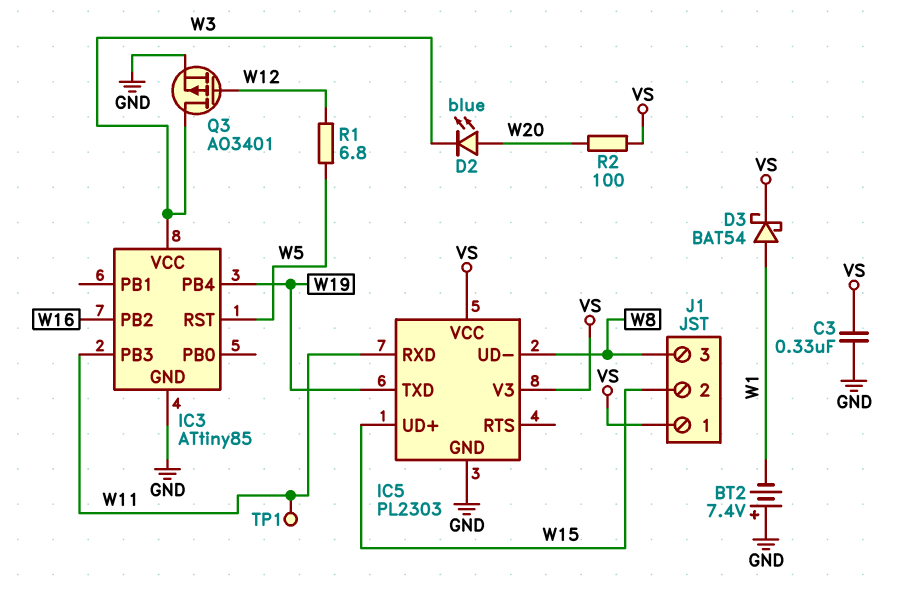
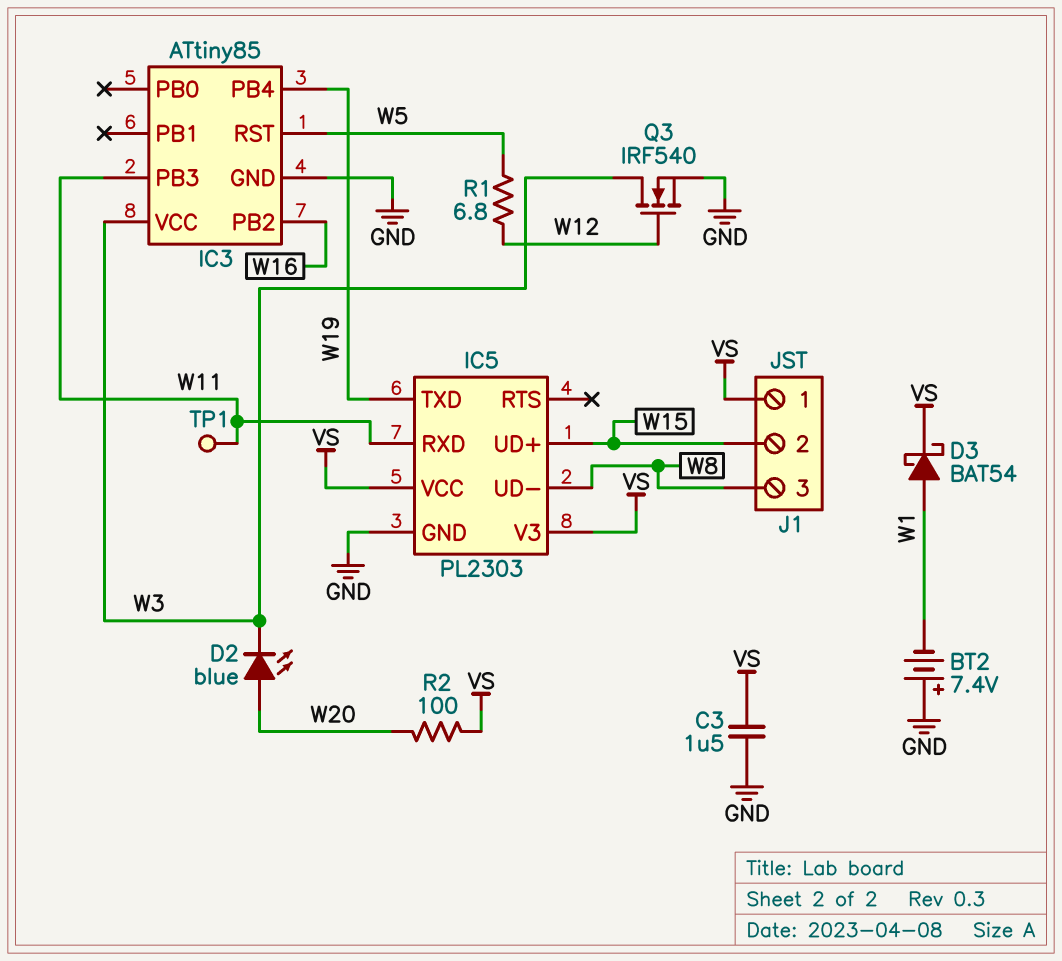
C3: 330nF (GND, VS) -> 1.5uF (GND, VS)
Q3: PMOS AO3401 (G W12, D W3, S GND) -> NMOS IRF540 (G W12, D W3, S GND)

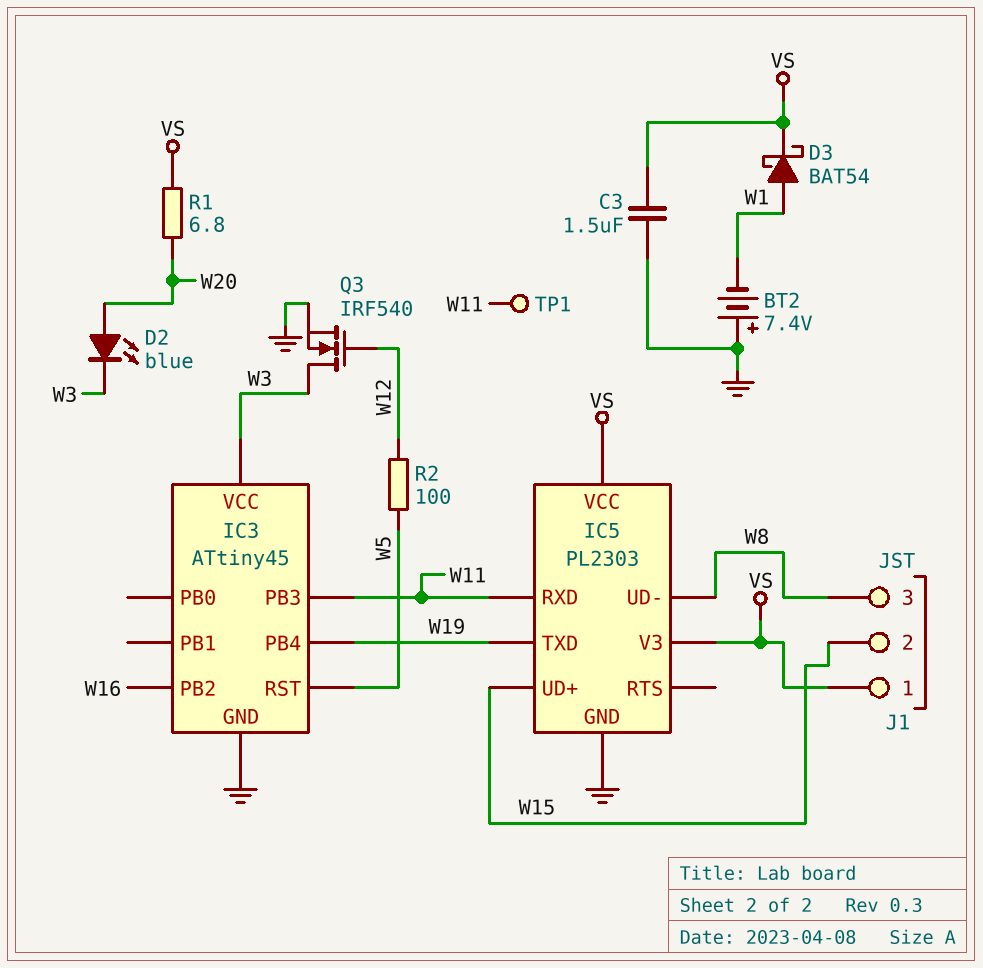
IC3: ATtiny85 -> ATtiny45
R1: 6.8 (W5, W12) -> 6.8 (VS, W20)
R2: 100 (VS, W20) -> 100 (W5, W12)

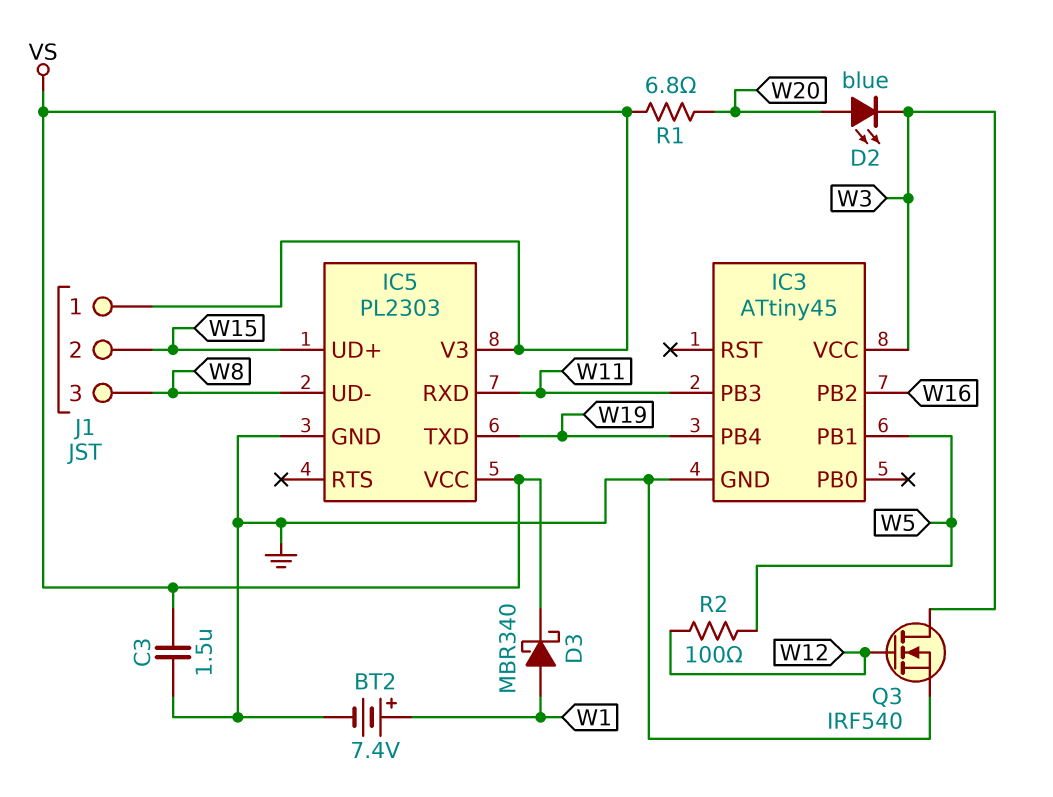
BT2: 7.4V (plus GND, minus W1) -> 7.4V (plus W1, minus GND)
D3: schottky BAT54 (A W1, K VS) -> schottky MBR340 (A W1, K VS)
IC3 pin PB1: none -> W5
IC3 pin RST: W5 -> none
TP1: test point (W11) -> none

